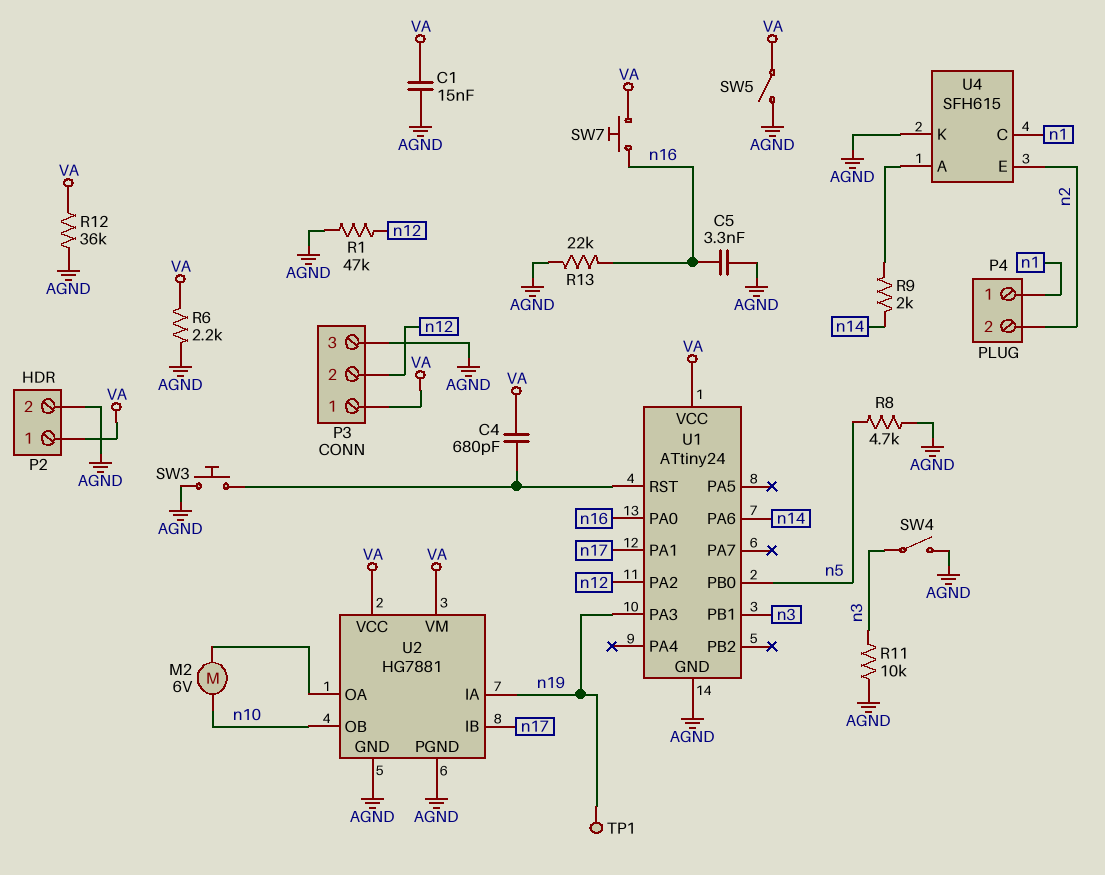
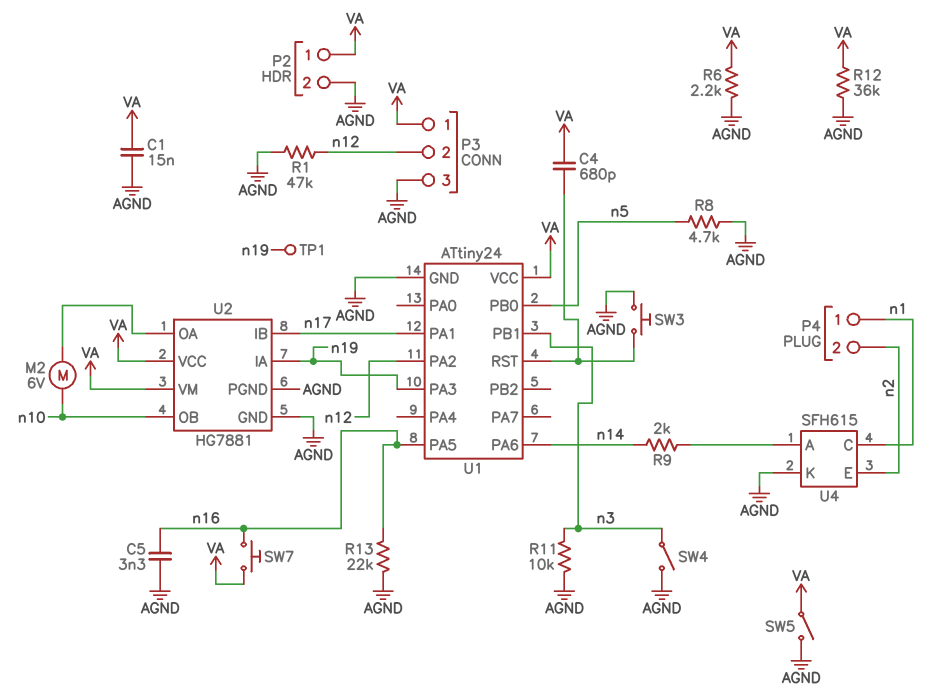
U1 pin PA0: n16 -> none
U1 pin PA5: none -> n16

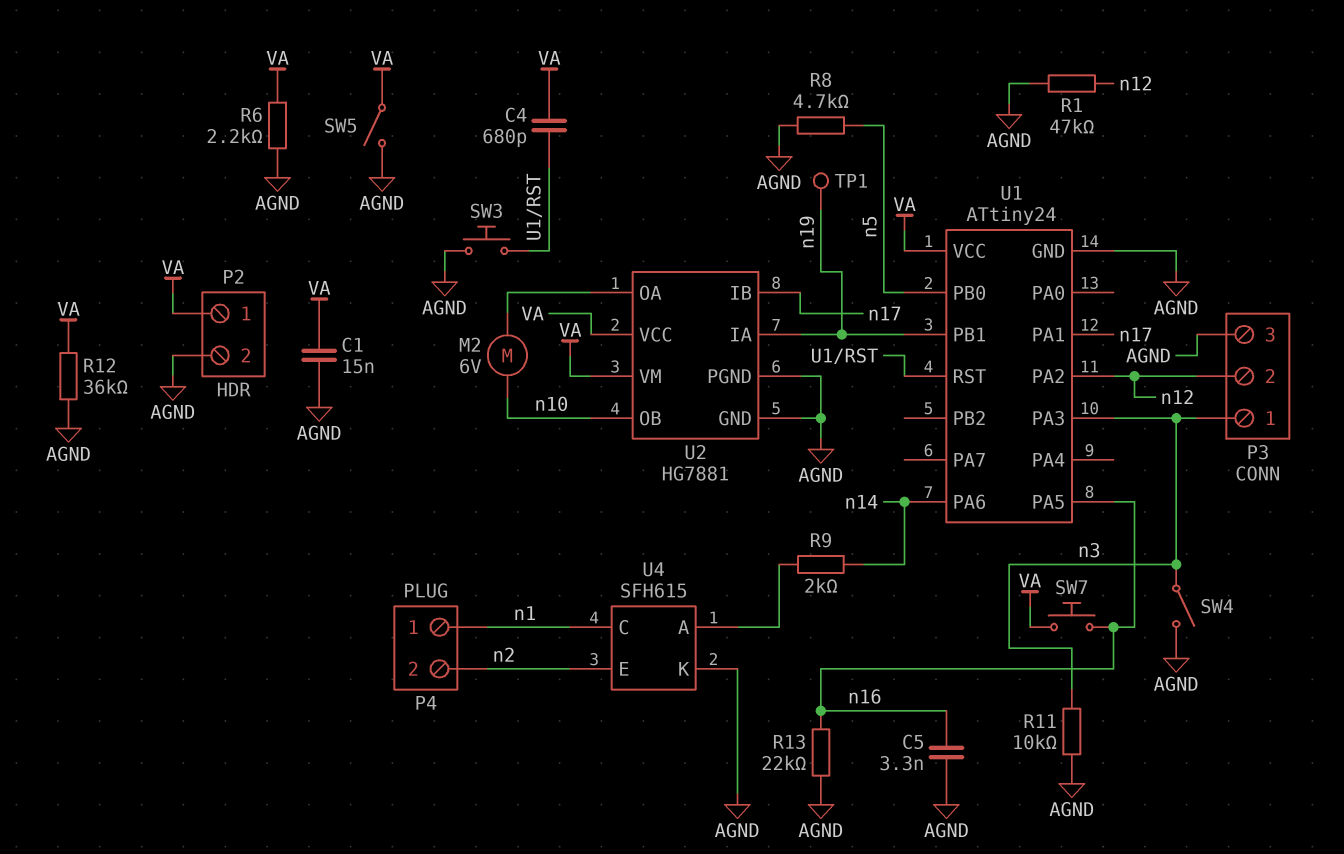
P3 pin 1: VA -> n3
U1 pin PA3: n19 -> n3
U1 pin PB1: n3 -> n19

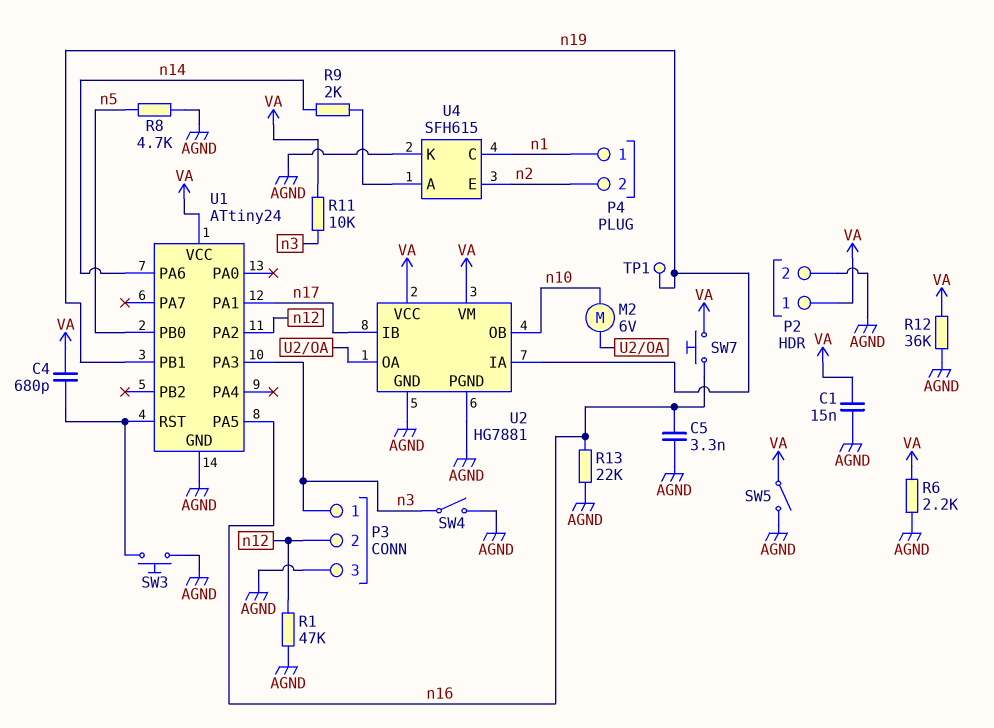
R11: 10k (AGND, n3) -> 10k (VA, n3)

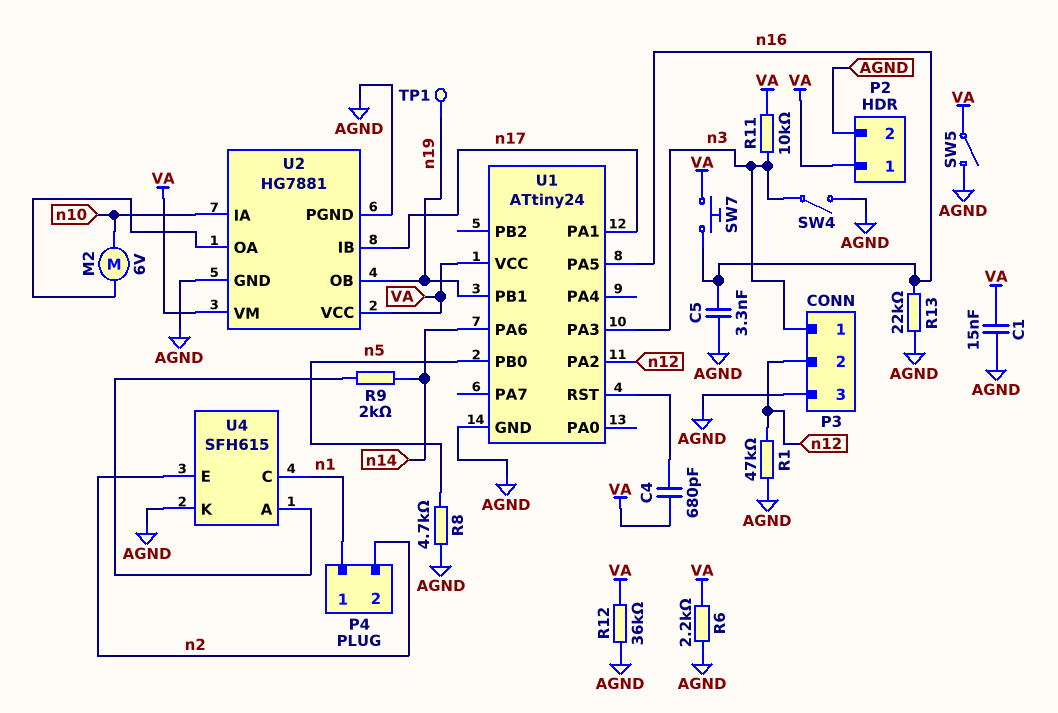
SW3: button (AGND, U1/RST) -> none
U2 pin IA: n19 -> n10
U2 pin OB: n10 -> n19

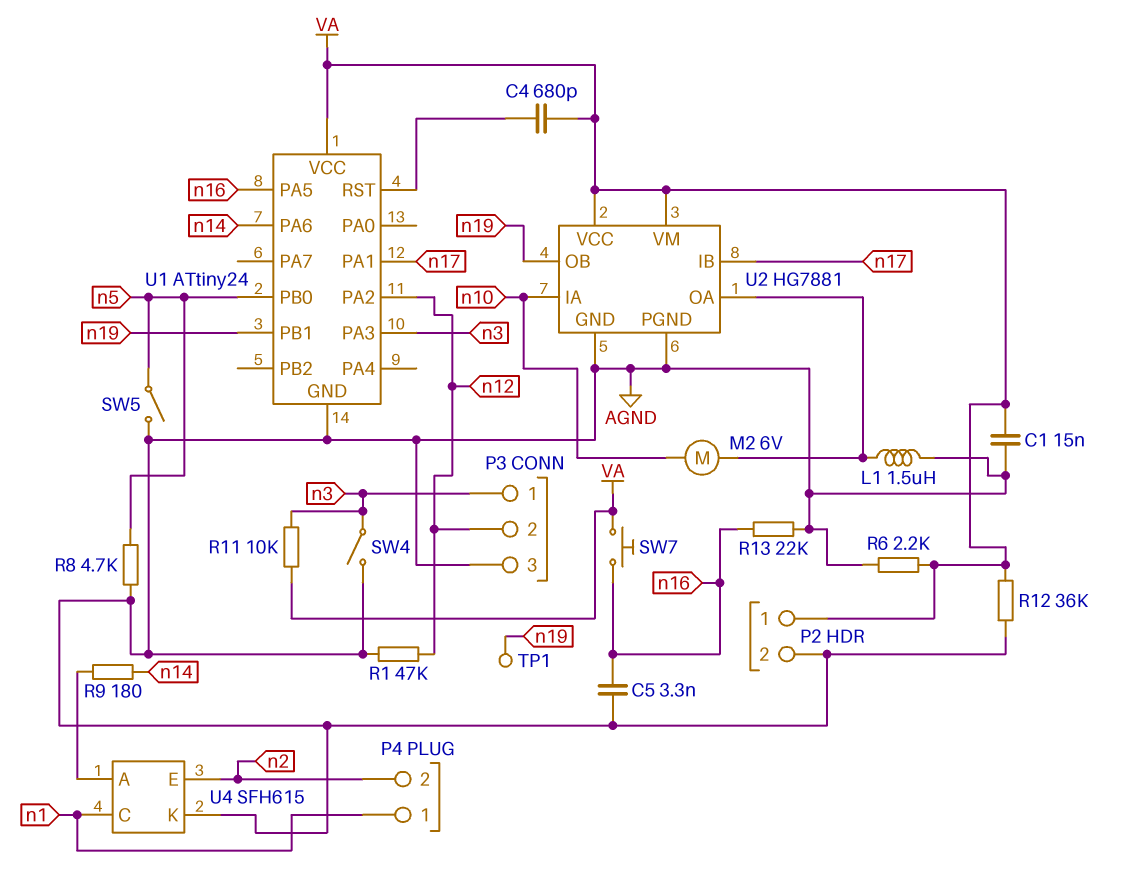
L1: none -> 1.5uH (AGND, U2/OA)
R9: 2k (U4/A, n14) -> 180 (U4/A, n14)
SW5: switch (AGND, VA) -> switch (AGND, n5)

